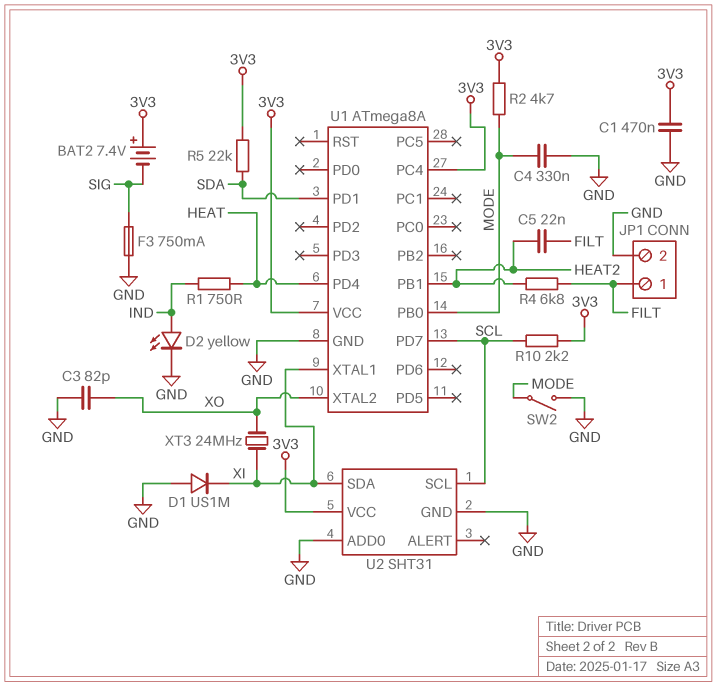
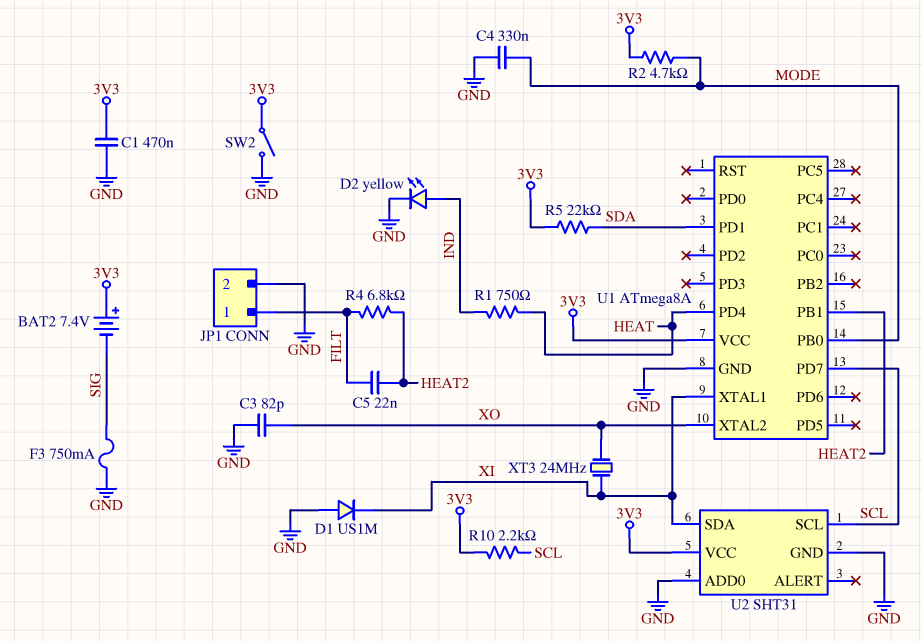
SW2: switch (GND, MODE) -> switch (3V3, GND)
U1 pin PC4: 3V3 -> none

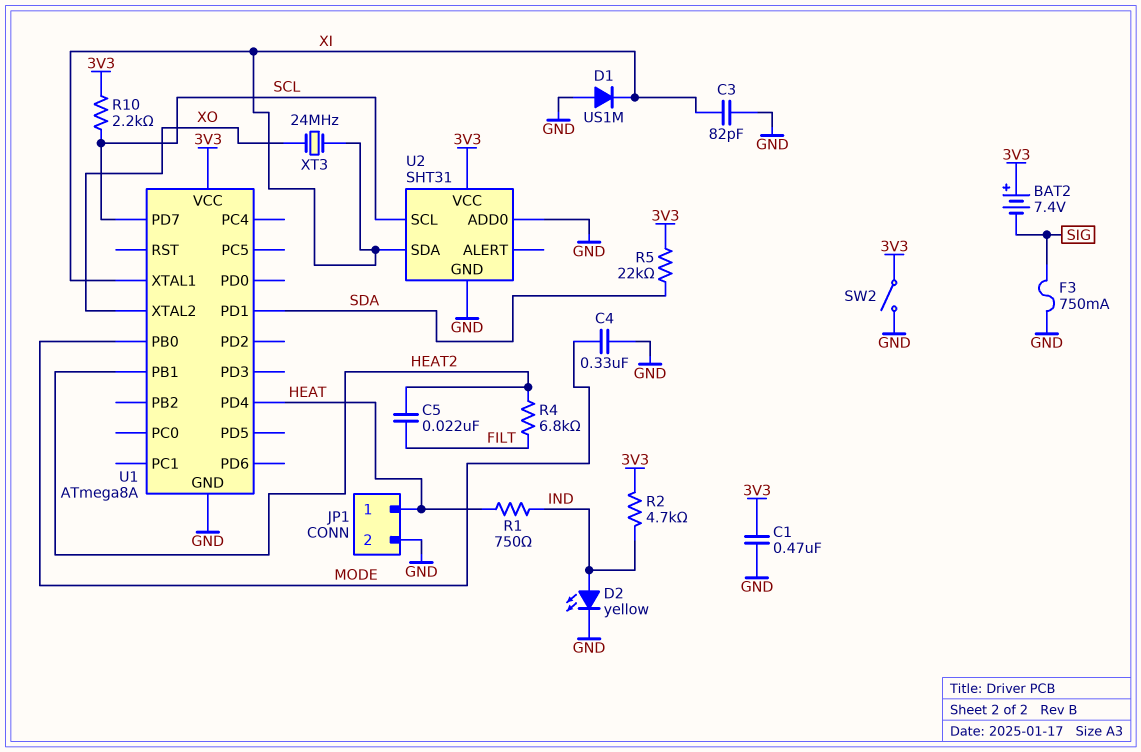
C3: 82pF (GND, XO) -> 82pF (GND, XI)
JP1 pin 1: FILT -> HEAT
R2: 4.7k (3V3, MODE) -> 4.7k (3V3, IND)

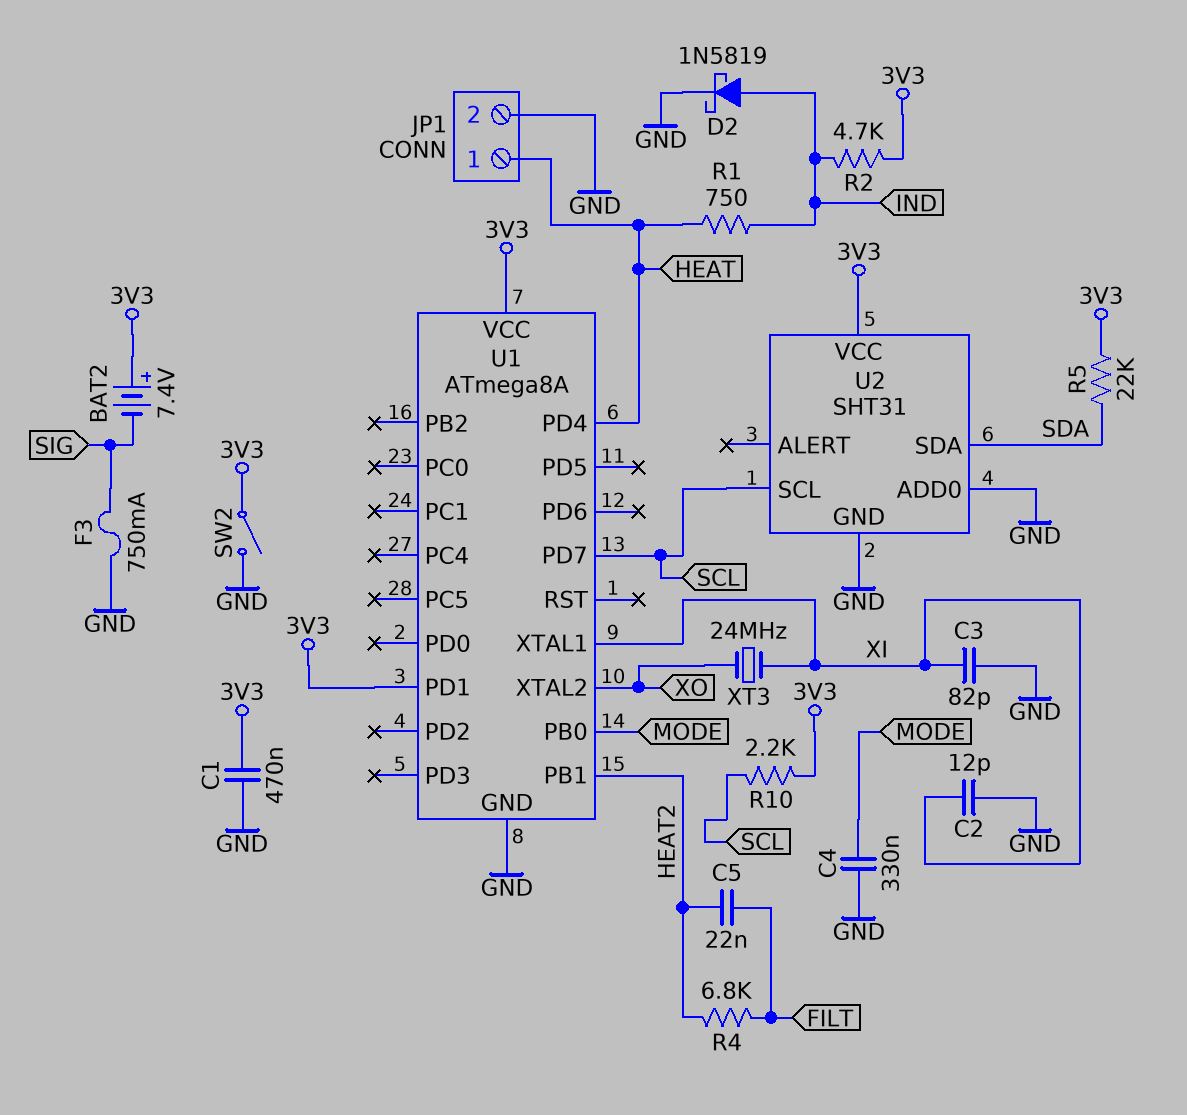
C2: none -> 12pF (GND, XI)
D1: diode US1M (A GND, K XI) -> none
D2: LED yellow (A IND, K GND) -> schottky 1N5819 (A IND, K GND)
U1 pin PD1: SDA -> 3V3
U2 pin SDA: XI -> SDA

